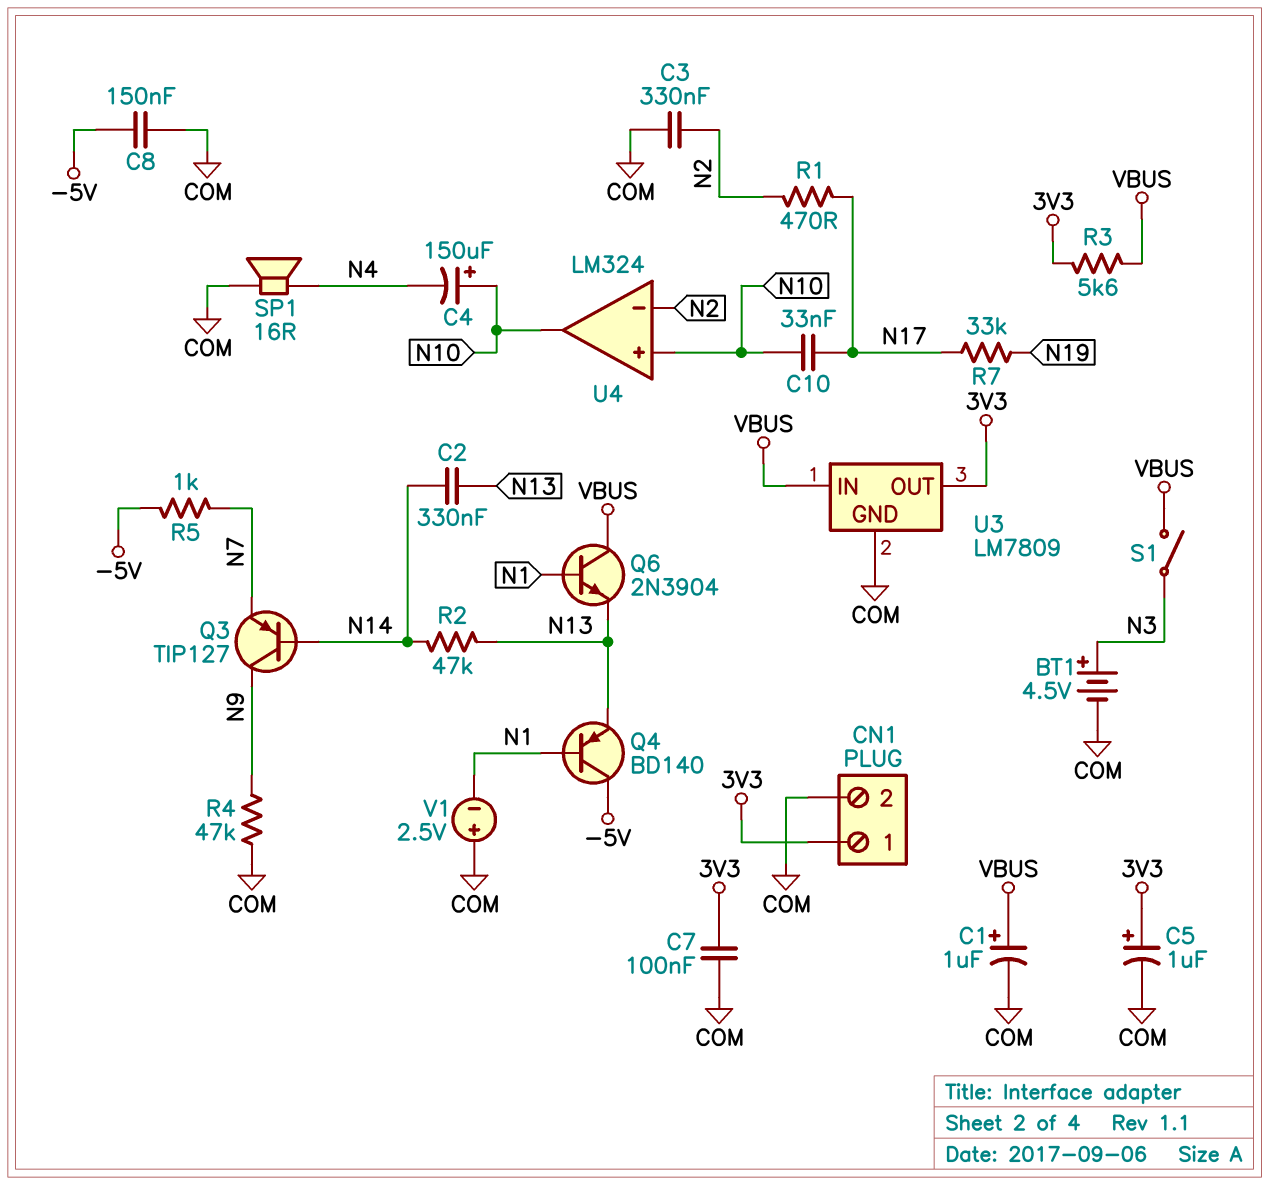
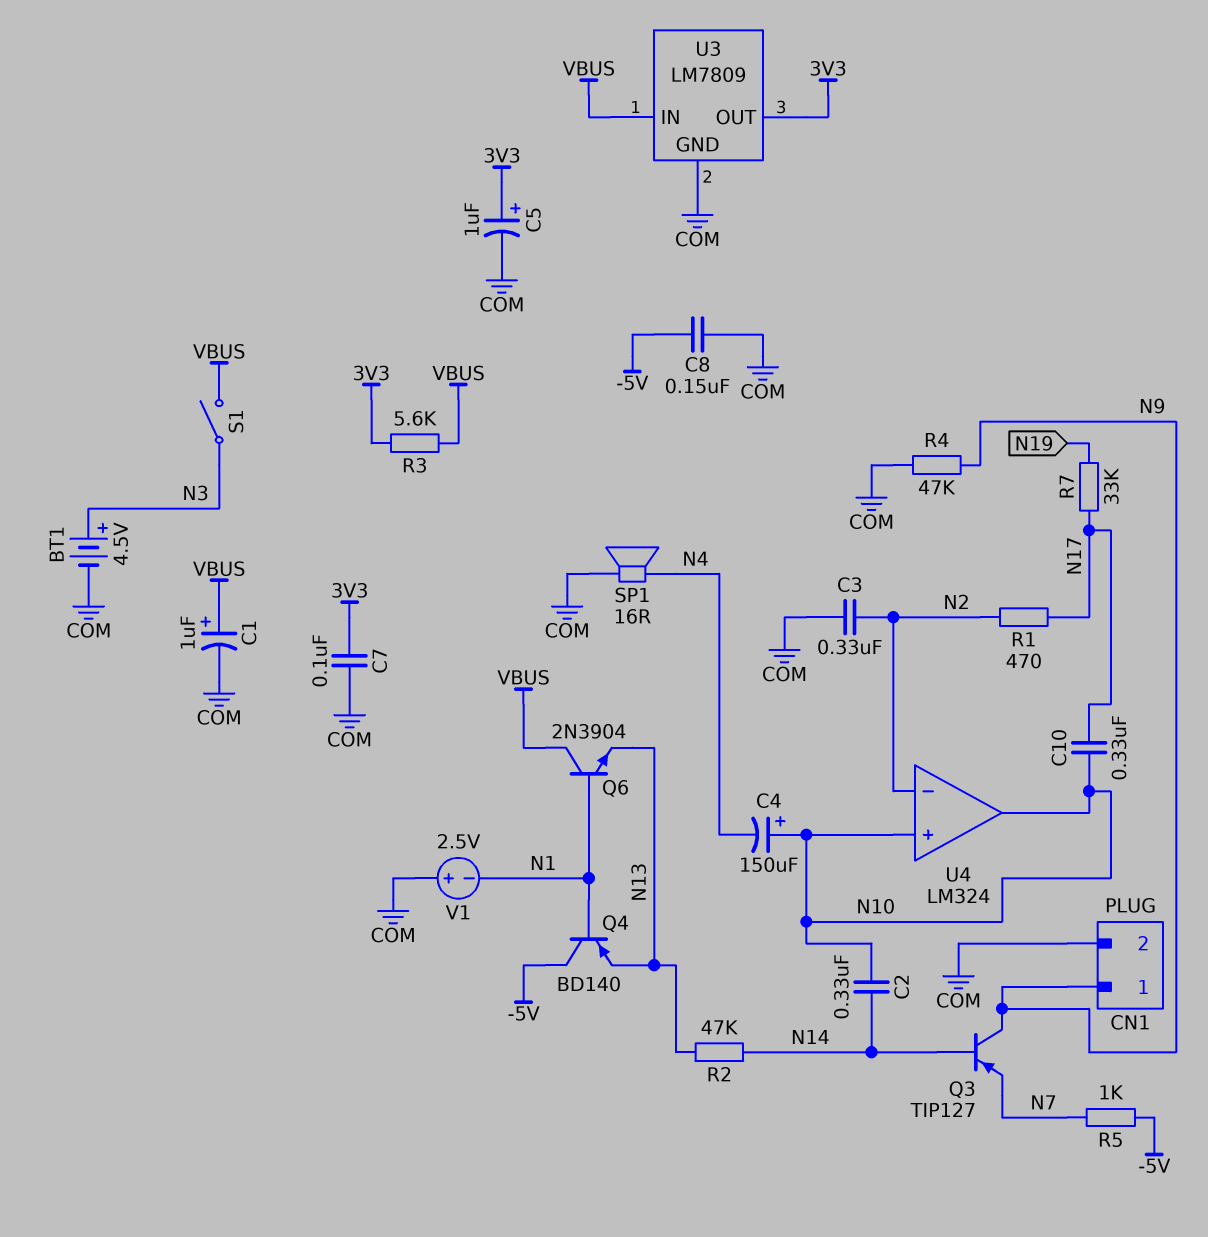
C2: 330nF (N13, N14) -> 330nF (N10, N14)
C10: 33nF (N10, N17) -> 330nF (N10, N17)
CN1 pin 1: 3V3 -> N9

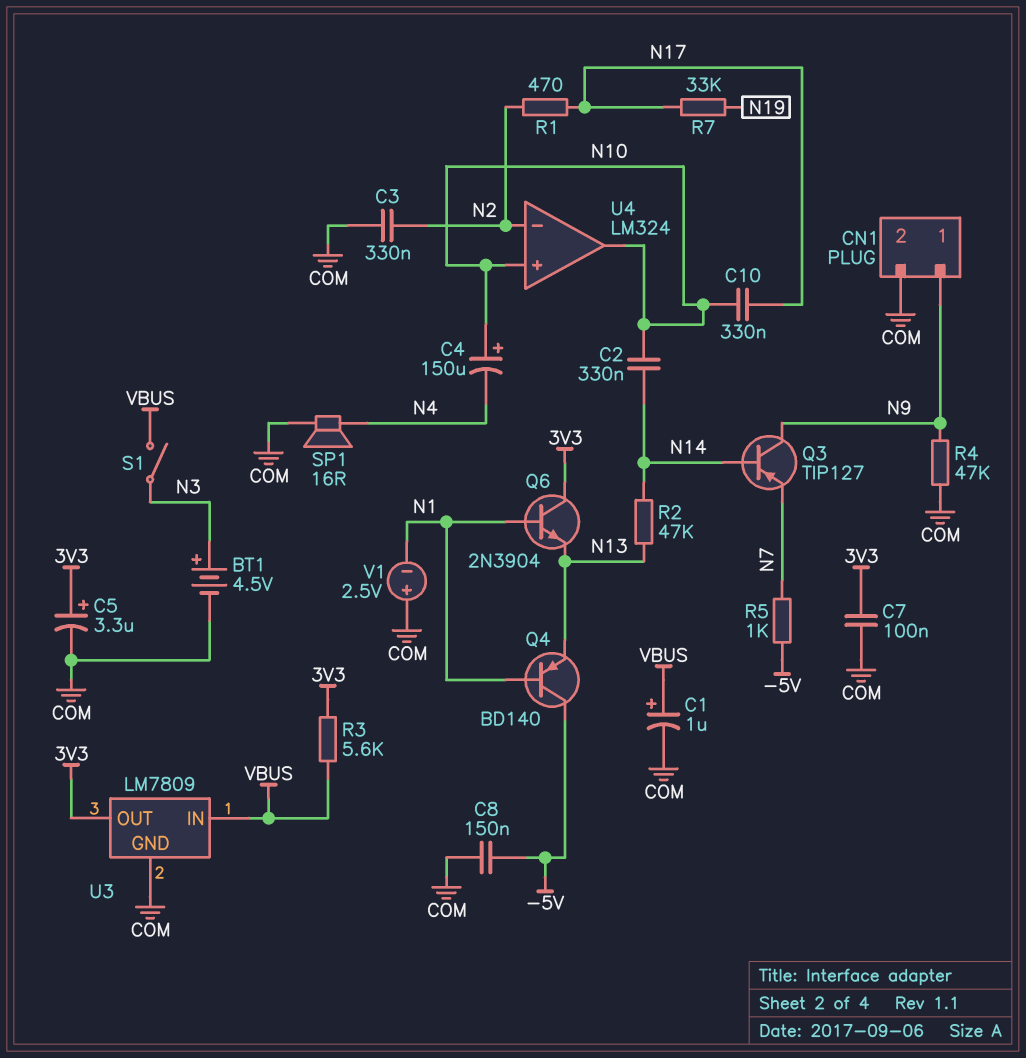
C5: 1uF (plus 3V3, minus COM) -> 3.3uF (plus 3V3, minus COM)
Q6: NPN 2N3904 (B N1, C VBUS, E N13) -> NPN 2N3904 (B N1, C 3V3, E N13)

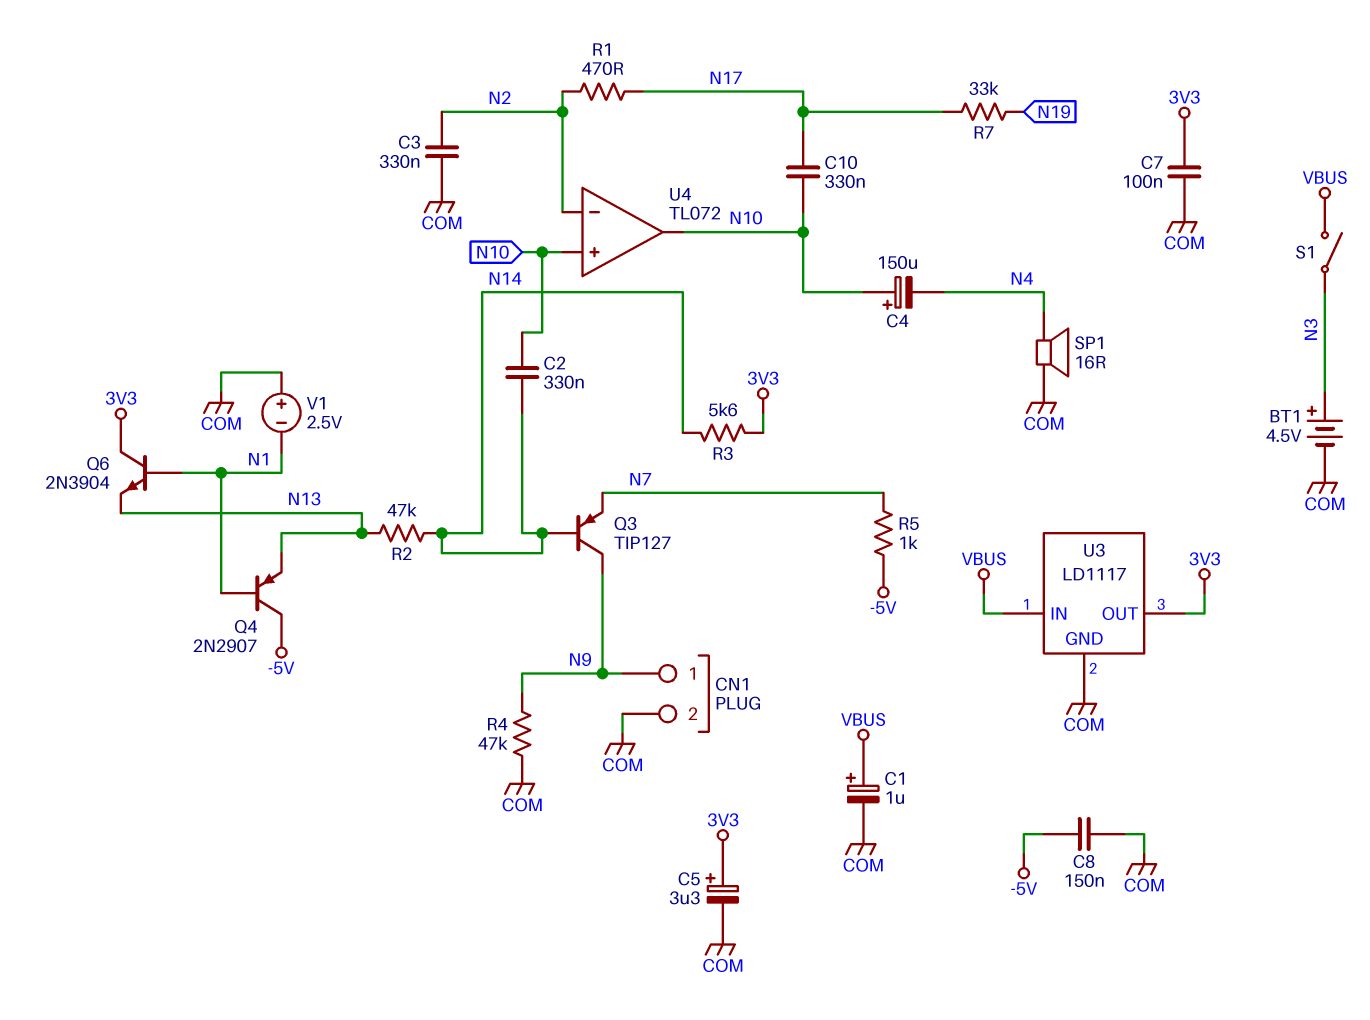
Q4: PNP BD140 (B N1, C -5V, E N13) -> PNP 2N2907 (B N1, C -5V, E N13)
R3: 5.6k (3V3, VBUS) -> 5.6k (3V3, N14)
U3: LM7809 -> LD1117
U4: LM324 -> TL072

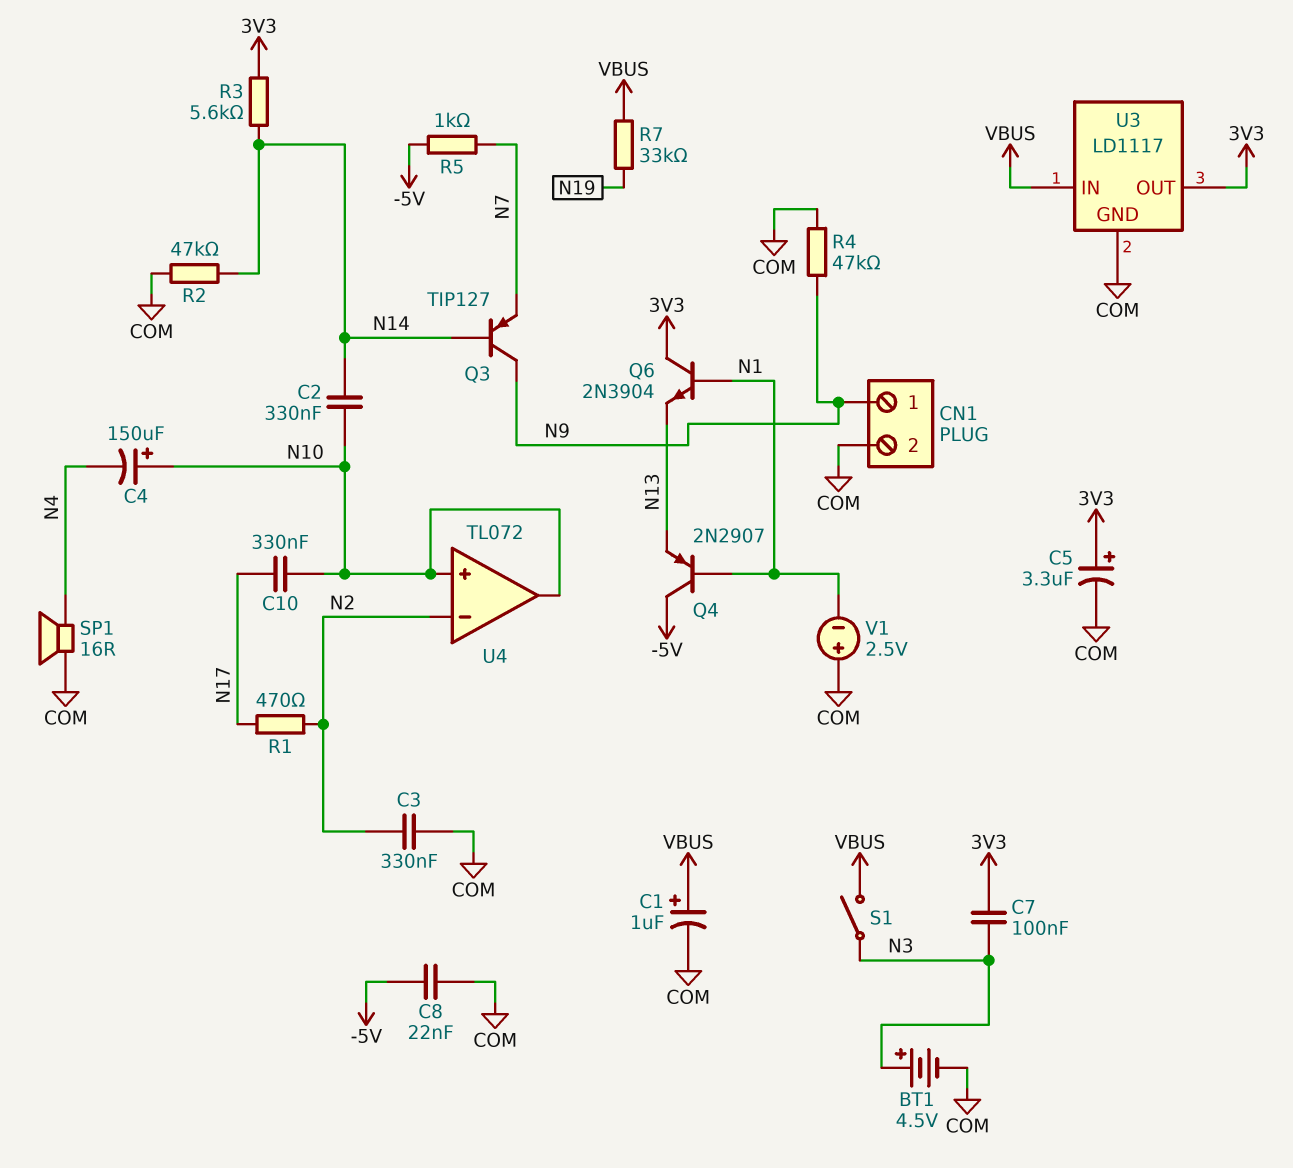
C7: 100nF (3V3, COM) -> 100nF (3V3, N3)
C8: 150nF (-5V, COM) -> 22nF (-5V, COM)
R2: 47k (N13, N14) -> 47k (COM, N14)
R7: 33k (N17, N19) -> 33k (N19, VBUS)

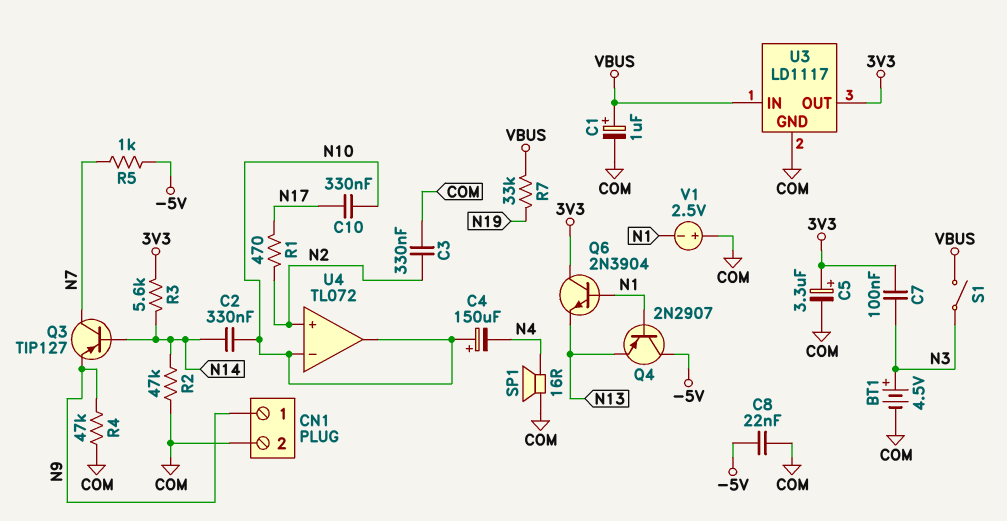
Q3: PNP TIP127 (B N14, C N9, E N7) -> PNP TIP127 (B N14, C N7, E N9)
U4 pin in+: N10 -> N2
U4 pin in-: N2 -> N10

